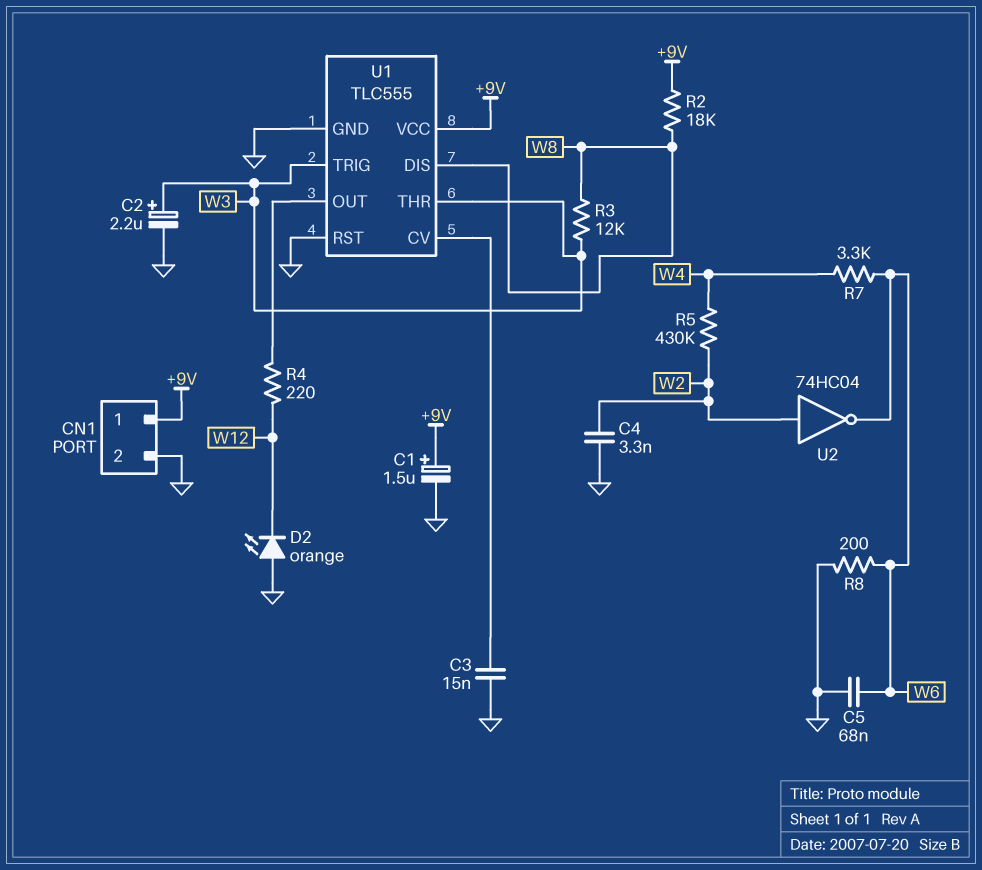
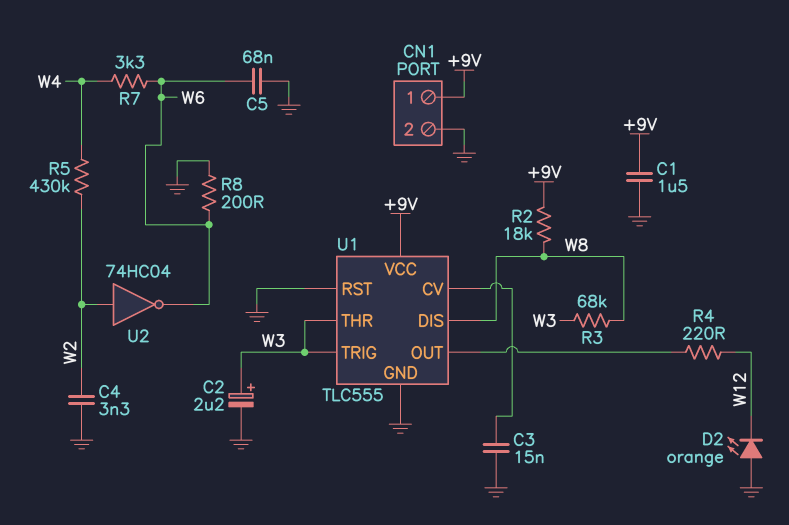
C1: 1.5uF (plus +9V, minus GND) -> 1.5uF (+9V, GND)
R3: 12k (W3, W8) -> 68k (W3, W8)

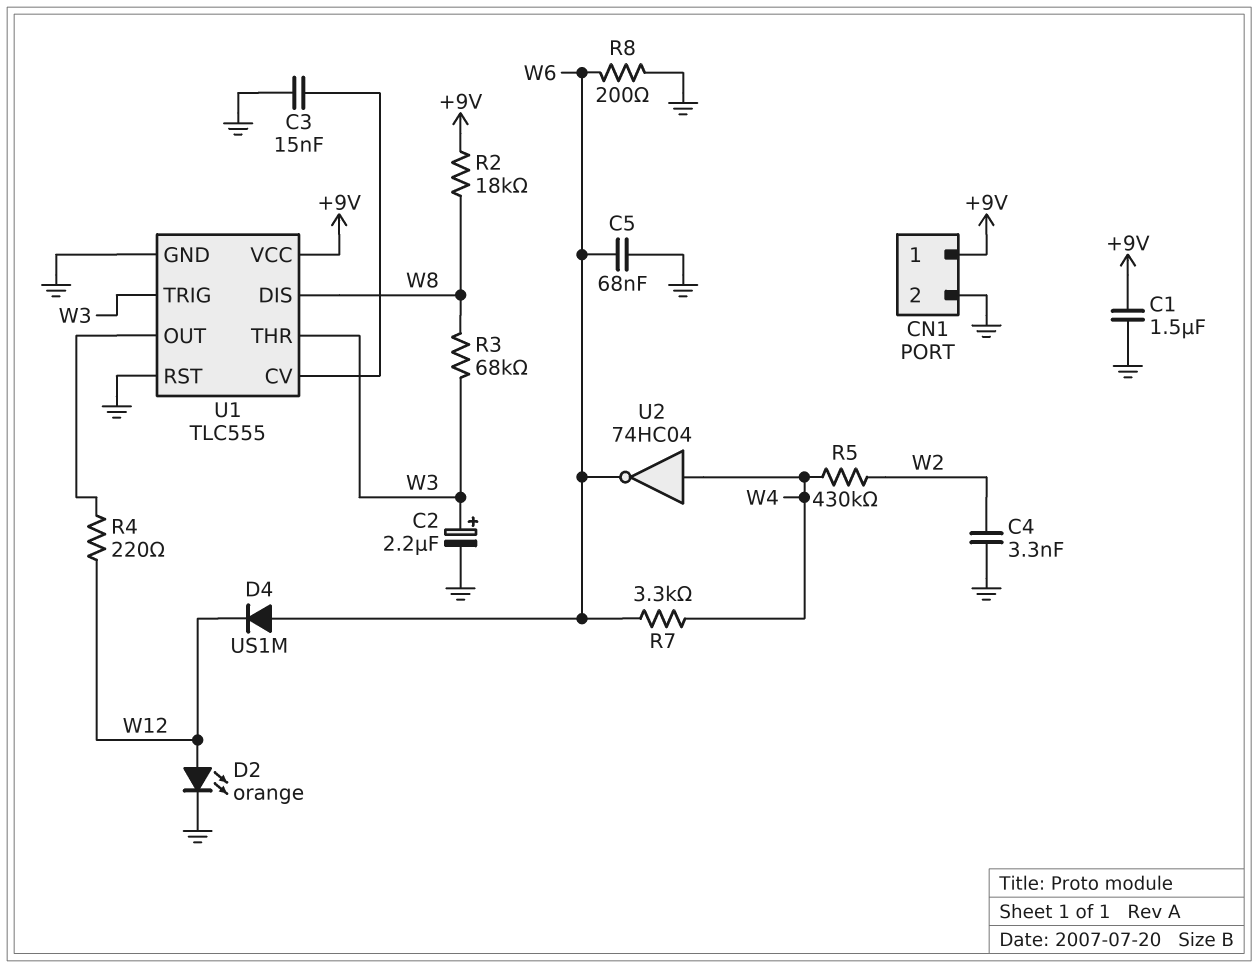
D2: LED orange (A GND, K W12) -> LED orange (A W12, K GND)
D4: none -> diode US1M (A W6, K W12)
U2: NOT 74HC04 (in W2, out W6) -> NOT 74HC04 (in W4, out W6)

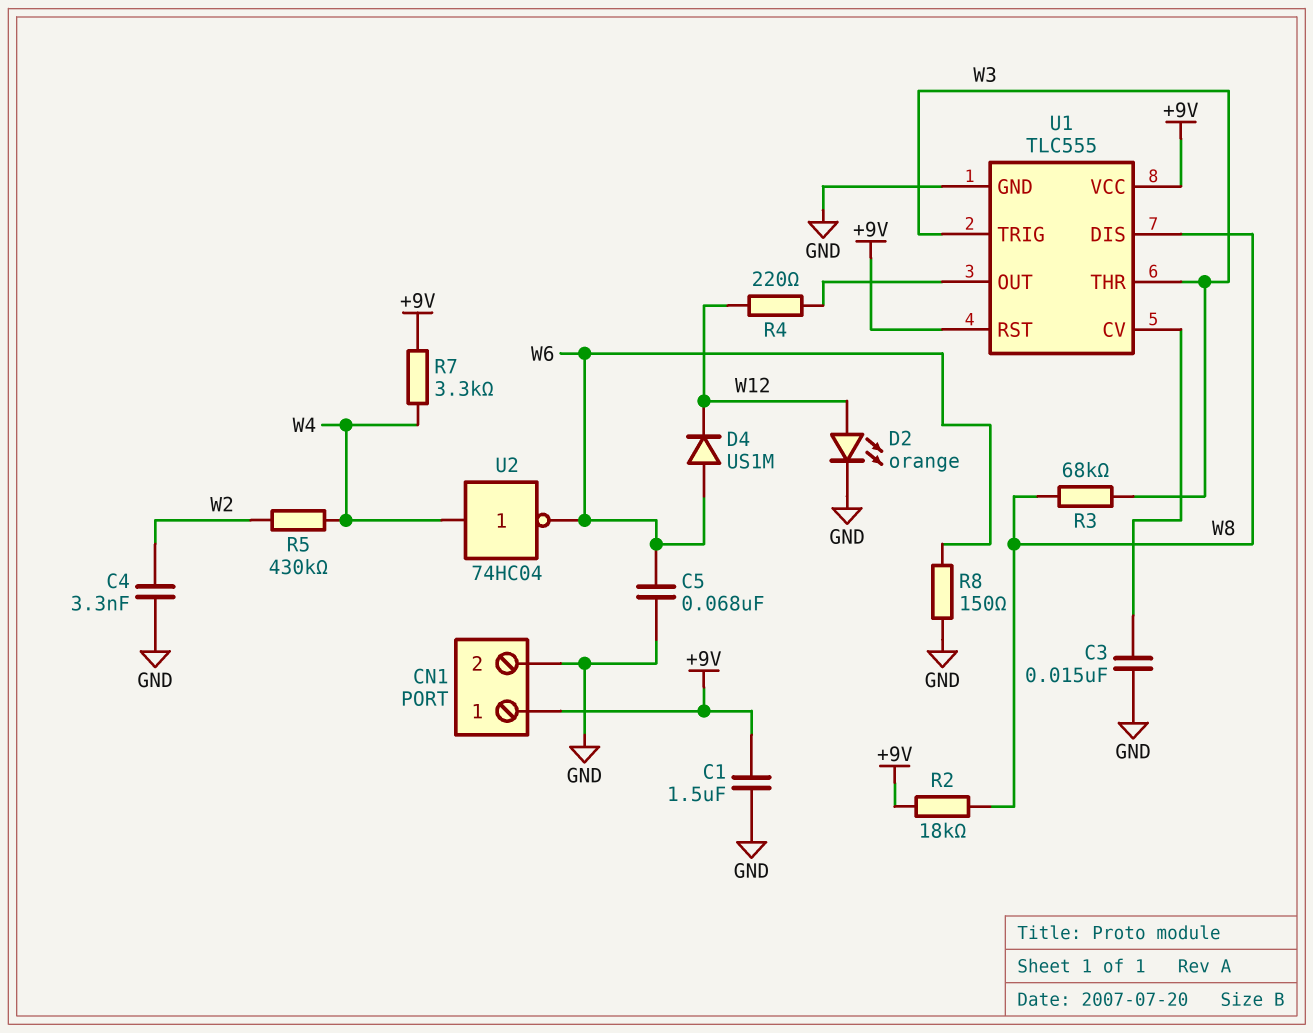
C2: 2.2uF (plus W3, minus GND) -> none
R7: 3.3k (W4, W6) -> 3.3k (+9V, W4)
R8: 200 (GND, W6) -> 150 (GND, W6)
U1 pin RST: GND -> +9V

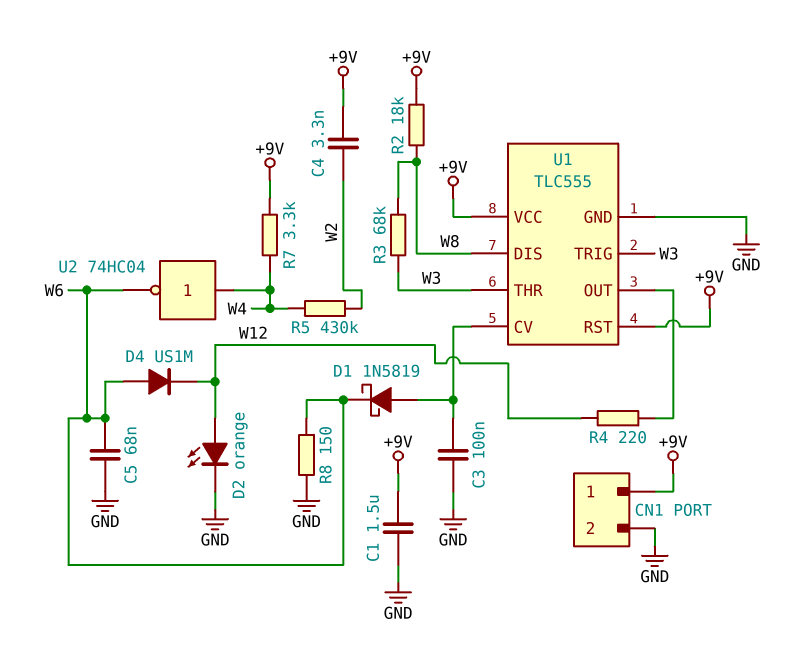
C3: 15nF (GND, U1/CV) -> 100nF (GND, U1/CV)
C4: 3.3nF (GND, W2) -> 3.3nF (+9V, W2)
D1: none -> schottky 1N5819 (A U1/CV, K W6)

